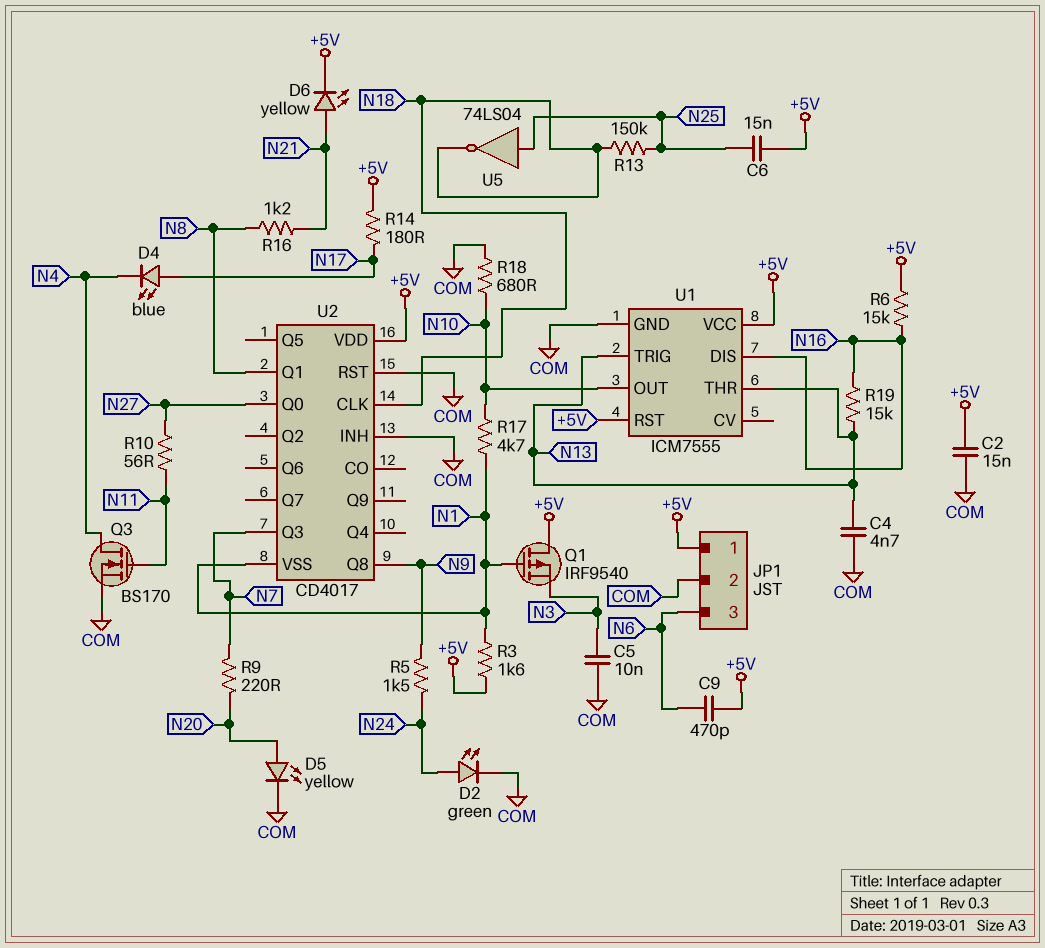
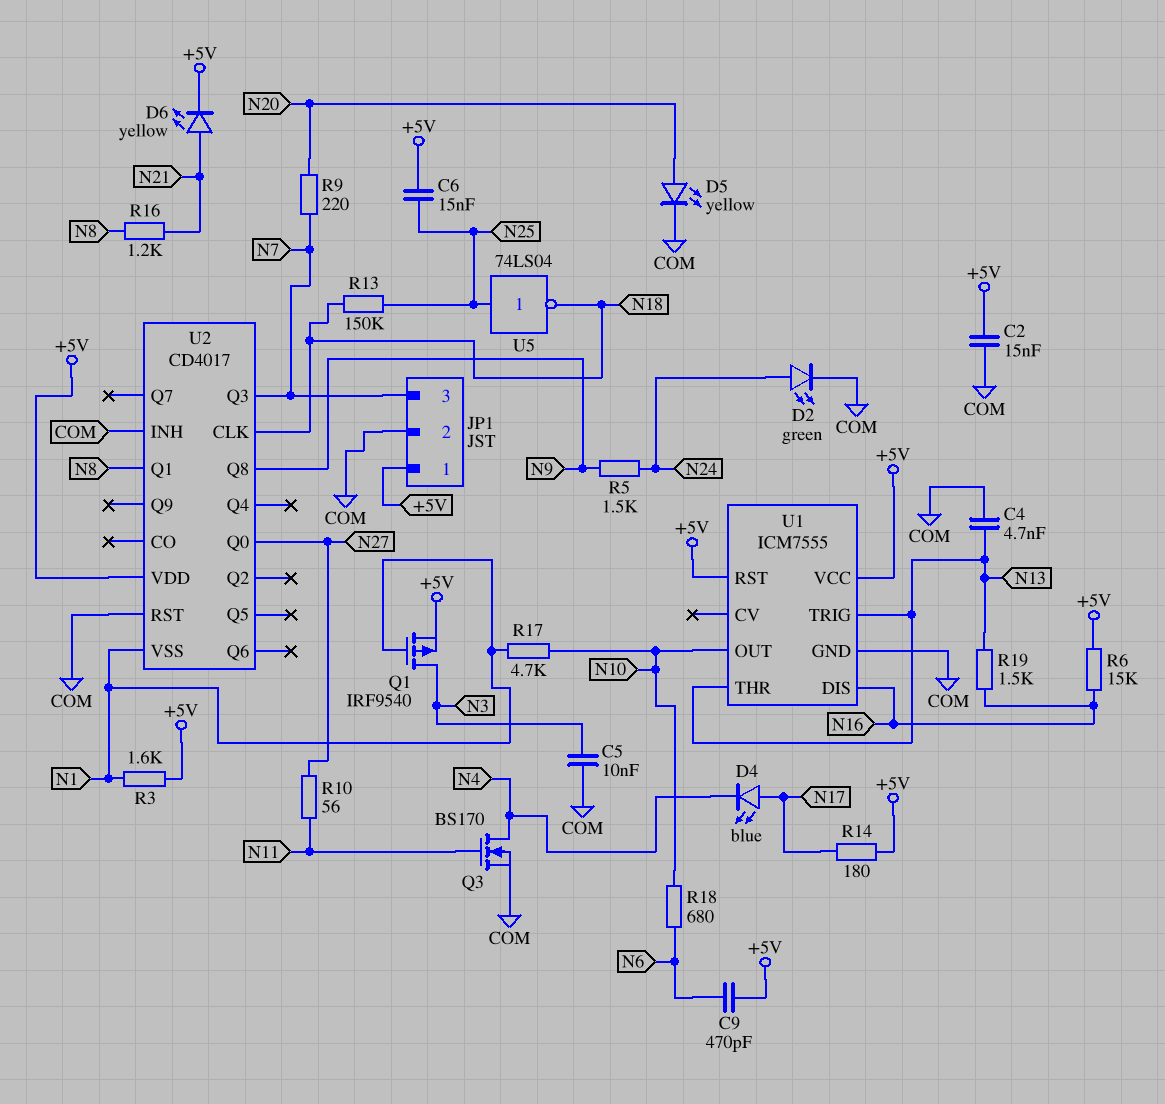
JP1 pin 3: N6 -> N7
Q1: PMOS IRF9540 (G N1, D +5V, S N3) -> PMOS IRF9540 (G N1, D N3, S +5V)
R18: 680 (COM, N10) -> 680 (N6, N10)
R19: 15k (N13, N16) -> 1.5k (N13, N16)

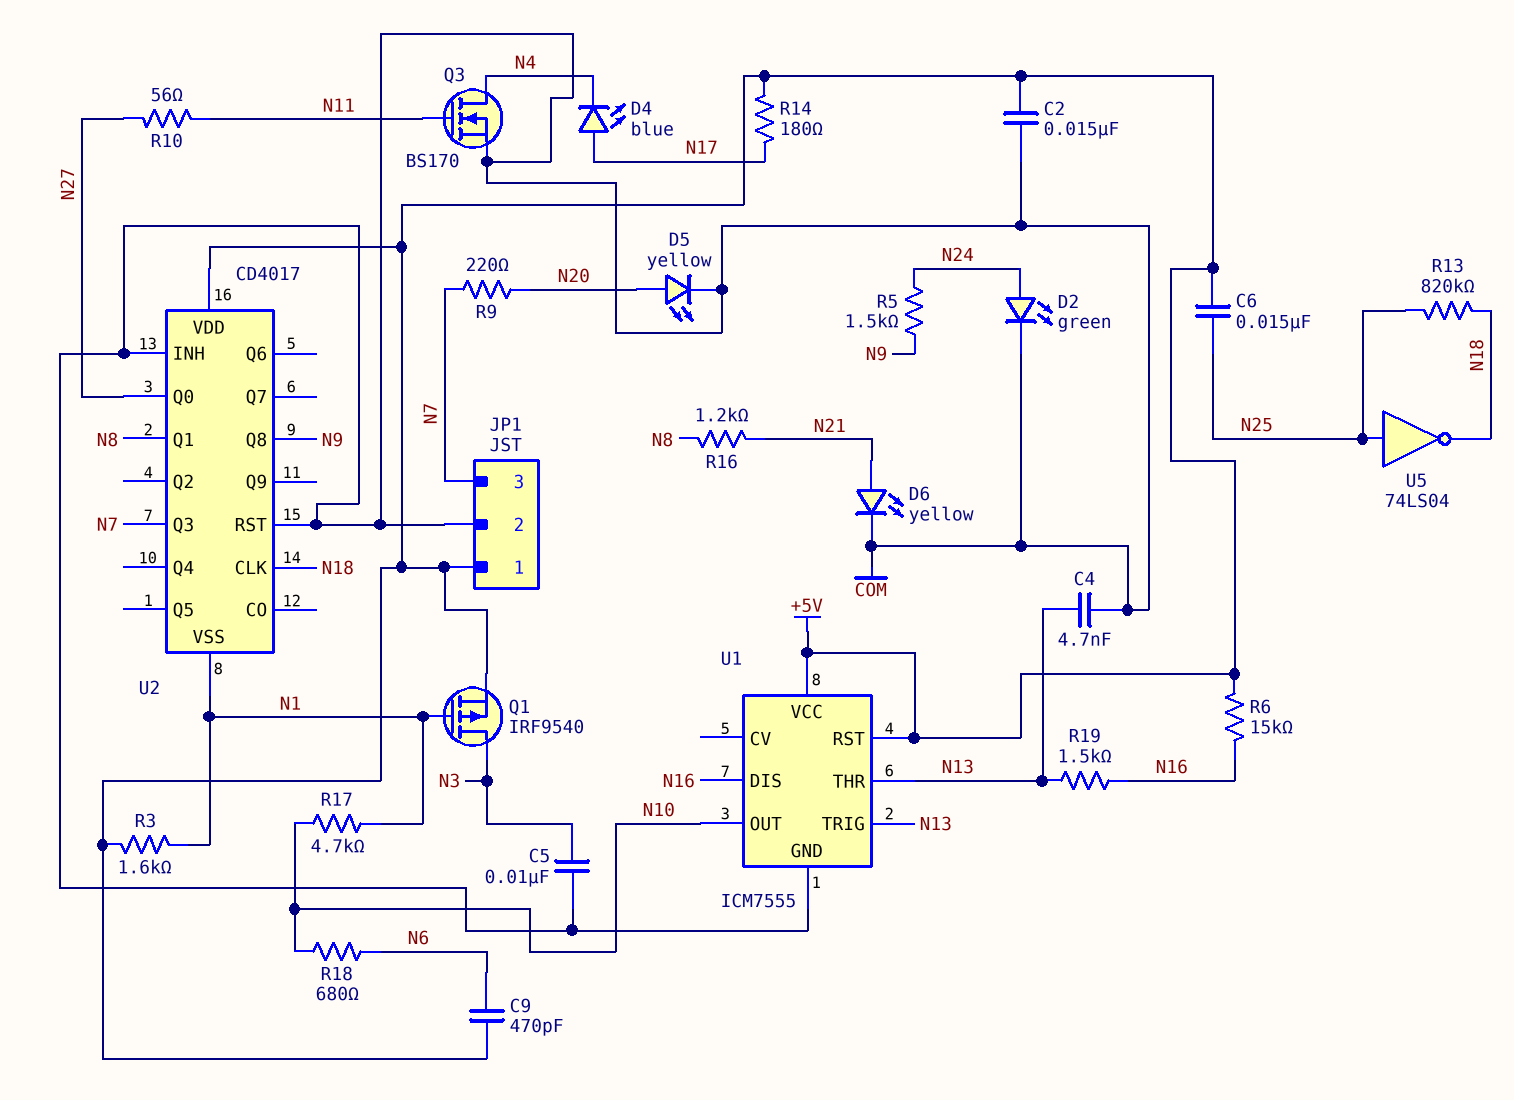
D6: LED yellow (A N21, K +5V) -> LED yellow (A N21, K COM)
R13: 150k (N18, N25) -> 820k (N18, N25)

